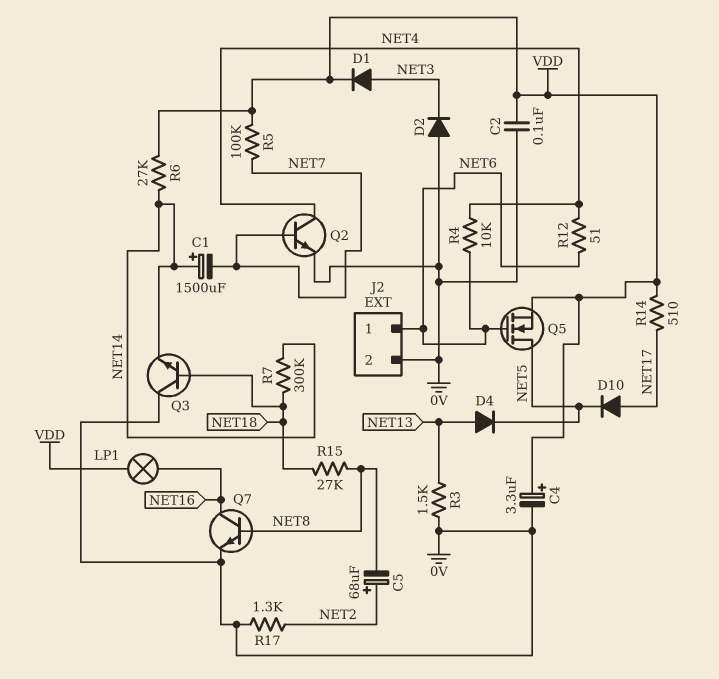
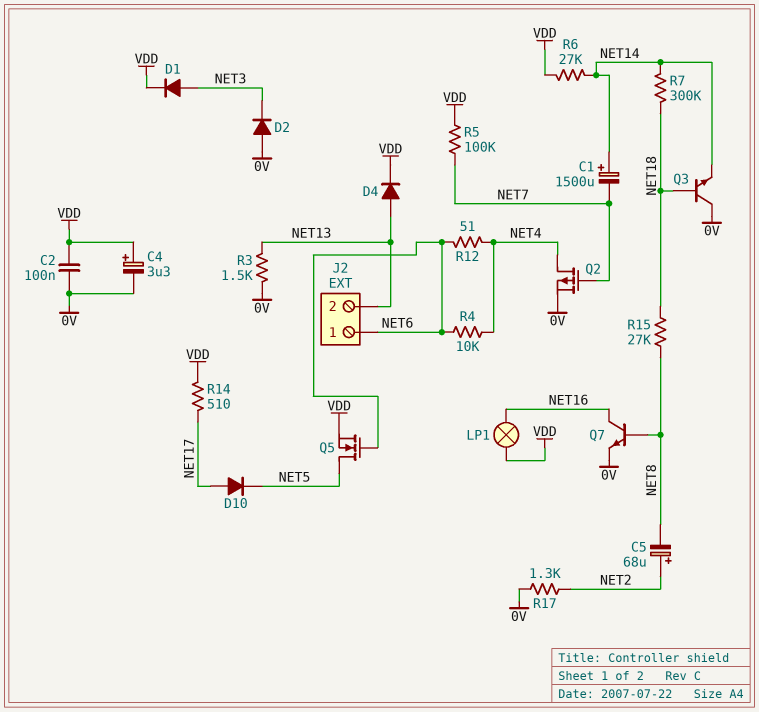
D4: diode (A NET13, K NET5) -> diode (A NET13, K VDD)
J2 pin 2: 0V -> NET13
Q2: NPN (B NET7, C NET4, E 0V) -> PMOS (G NET7, D NET4, S 0V)

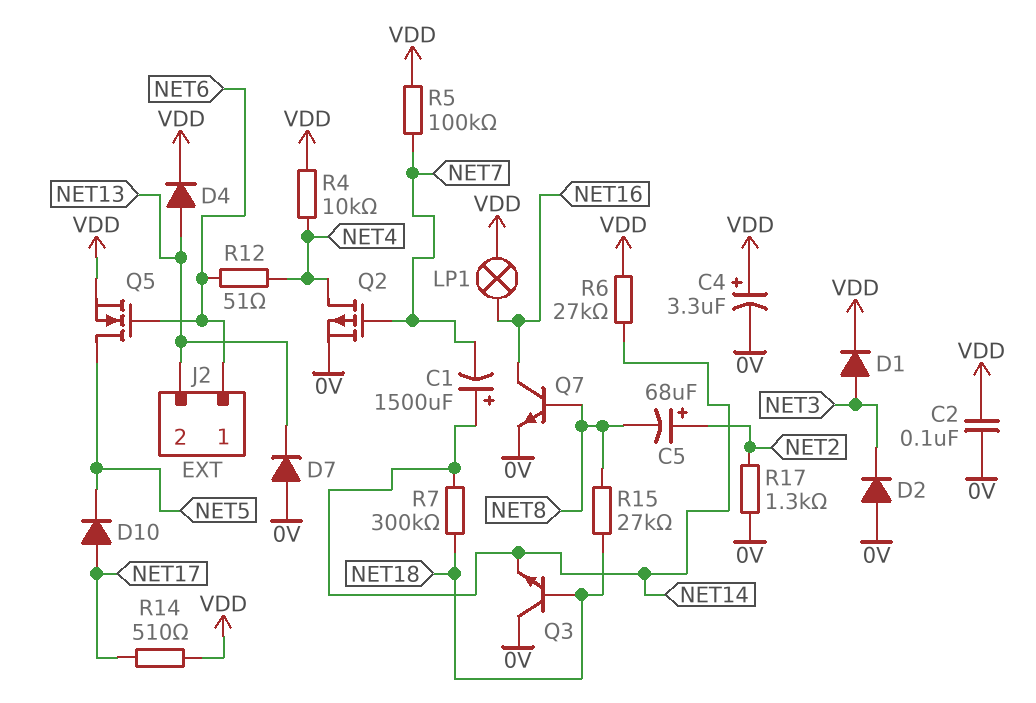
D7: none -> diode (A 0V, K NET13)
R3: 1.5k (0V, NET13) -> none
R4: 10k (NET4, NET6) -> 10k (NET4, VDD)

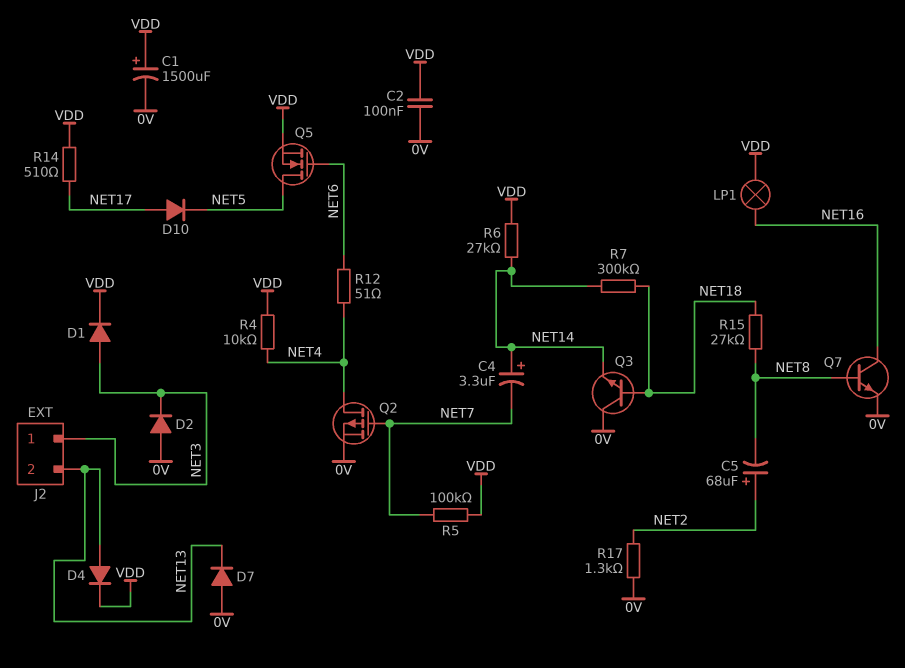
C1: 1500uF (plus NET14, minus NET7) -> 1500uF (plus VDD, minus 0V)
C4: 3.3uF (plus VDD, minus 0V) -> 3.3uF (plus NET14, minus NET7)
J2 pin 1: NET6 -> NET3

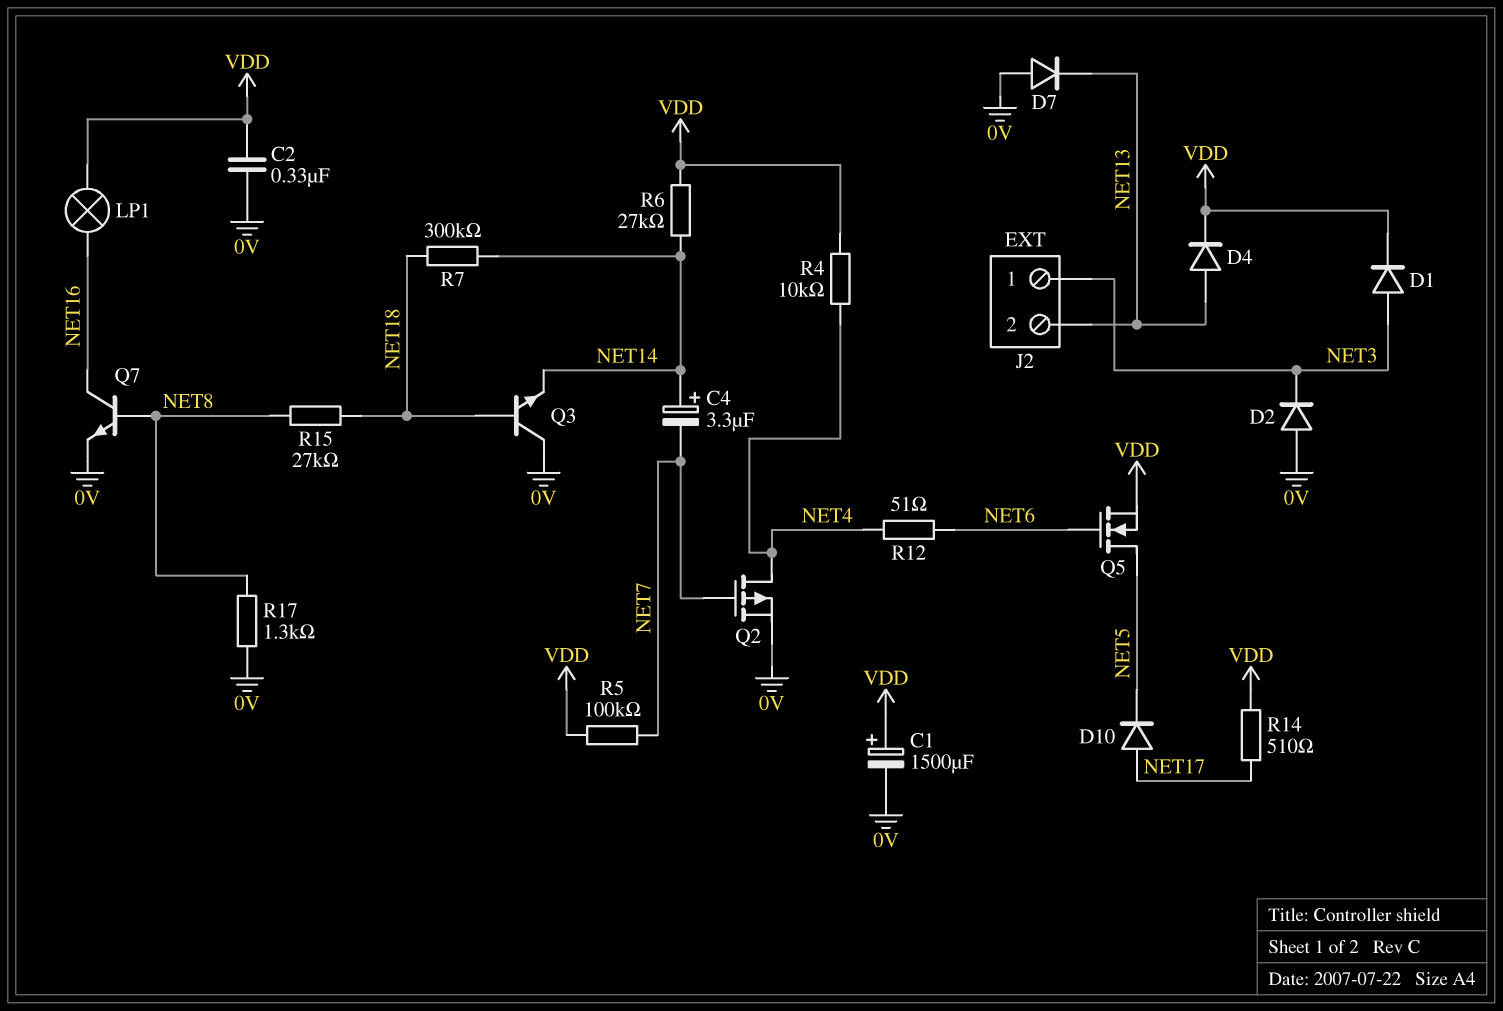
C2: 100nF (0V, VDD) -> 330nF (0V, VDD)
C5: 68uF (plus NET2, minus NET8) -> none
R17: 1.3k (0V, NET2) -> 1.3k (0V, NET8)

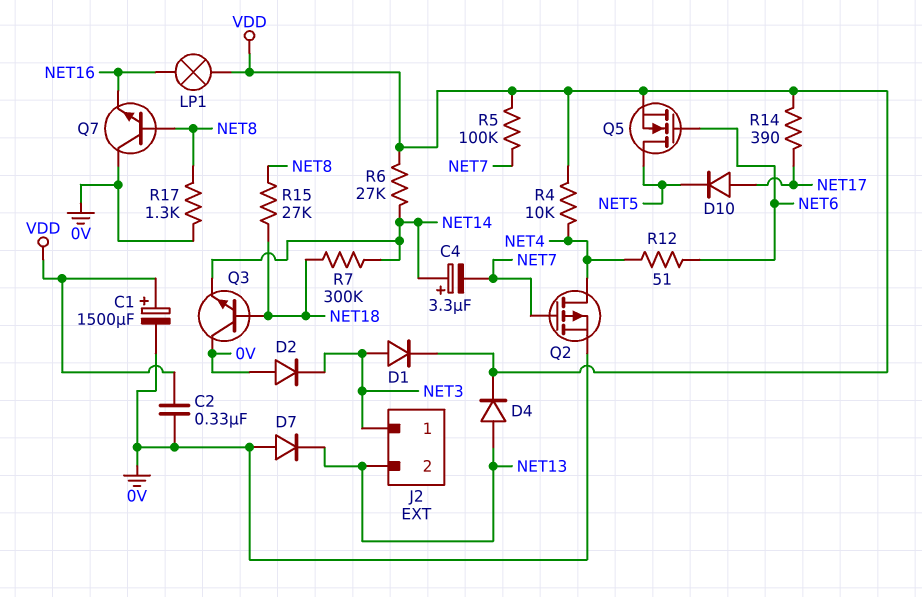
Q7: NPN (B NET8, C NET16, E 0V) -> NPN (B NET8, C 0V, E NET16)
R14: 510 (NET17, VDD) -> 390 (NET17, VDD)

